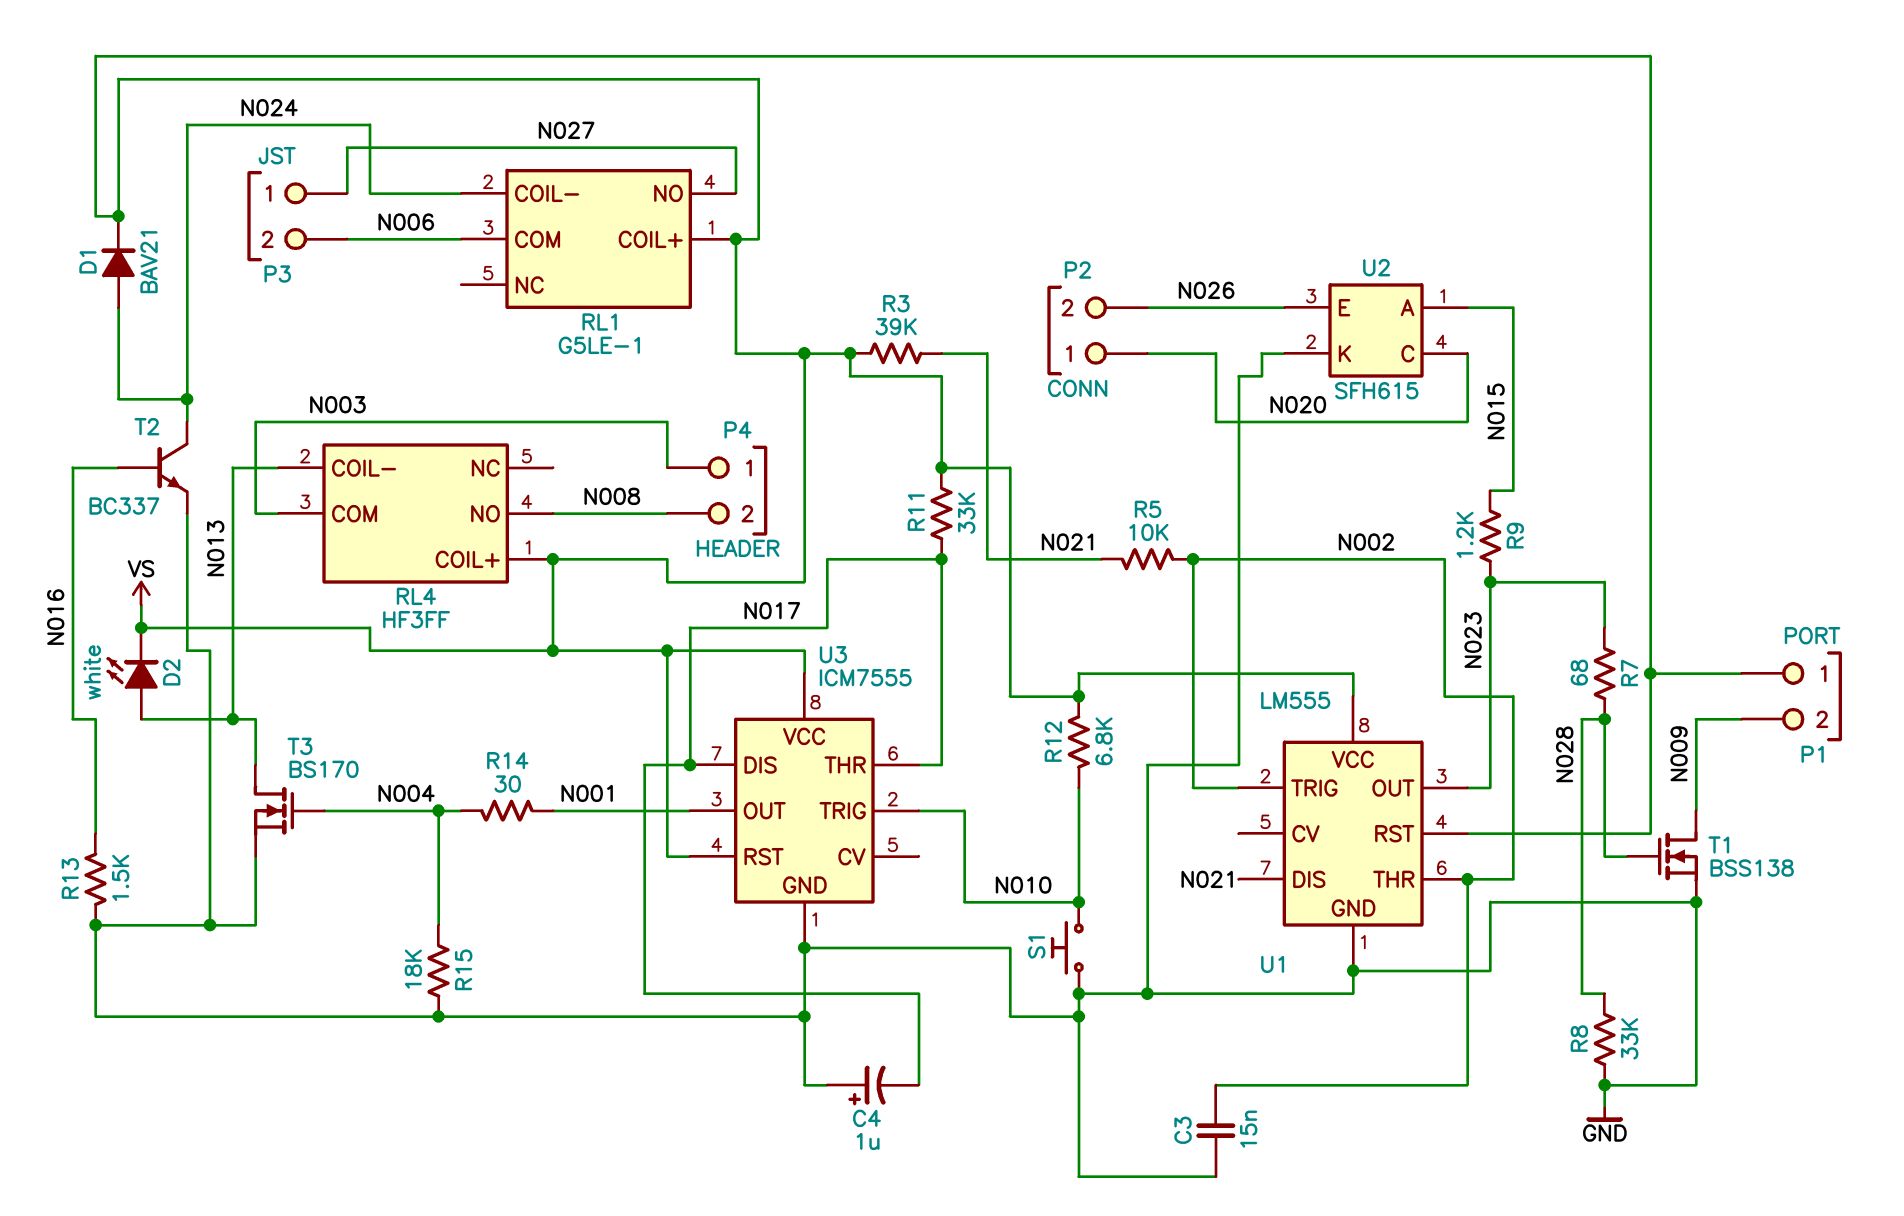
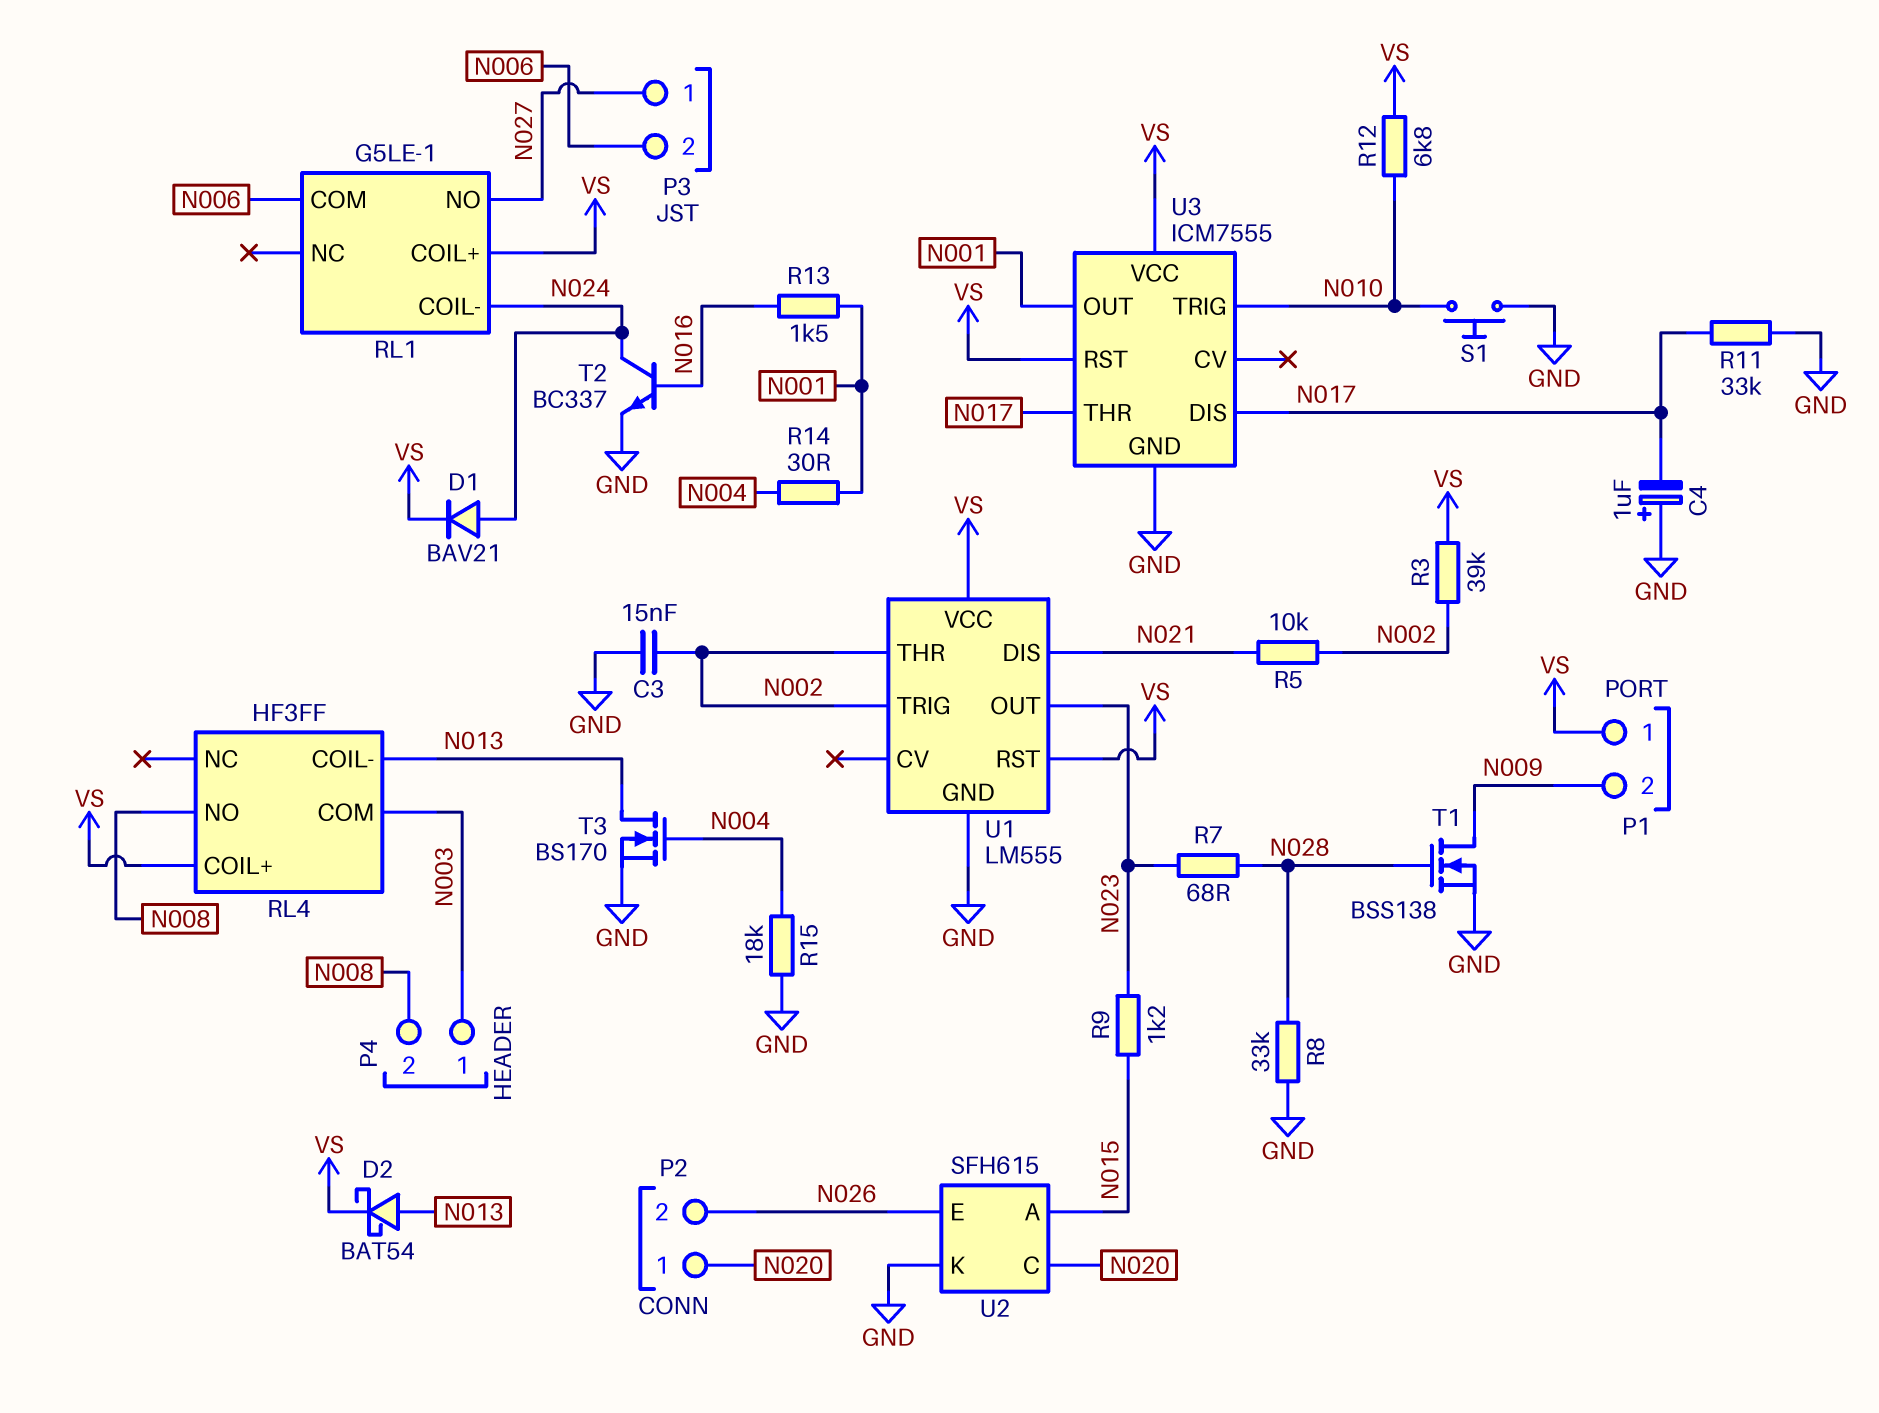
D2: LED white (A N013, K VS) -> schottky BAT54 (A N013, K VS)
R3: 39k (N021, VS) -> 39k (N002, VS)
R11: 33k (N017, VS) -> 33k (GND, N017)
R13: 1.5k (GND, N016) -> 1.5k (N001, N016)

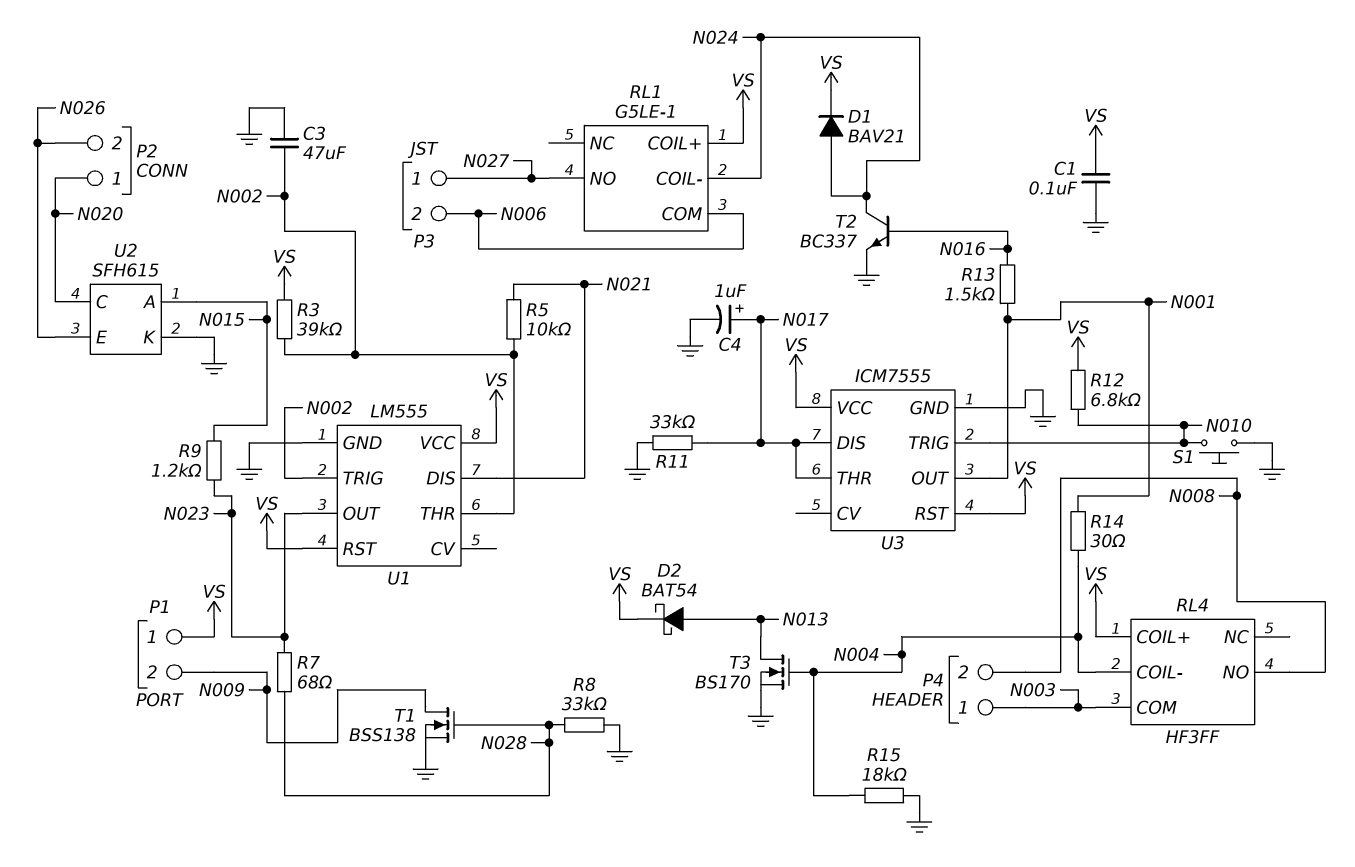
C1: none -> 100nF (GND, VS)
C3: 15nF (GND, N002) -> 47uF (GND, N002)
C4: 1uF (plus GND, minus N017) -> 1uF (plus N017, minus GND)
RL4 pin COIL-: N013 -> N004

